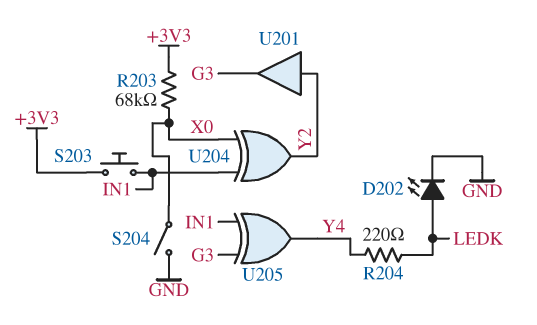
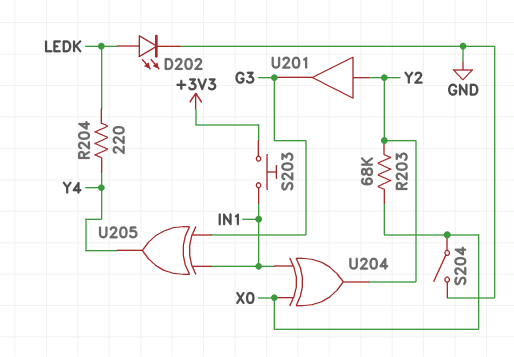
R203: 68k (+3V3, X0) -> 68k (X0, Y2)

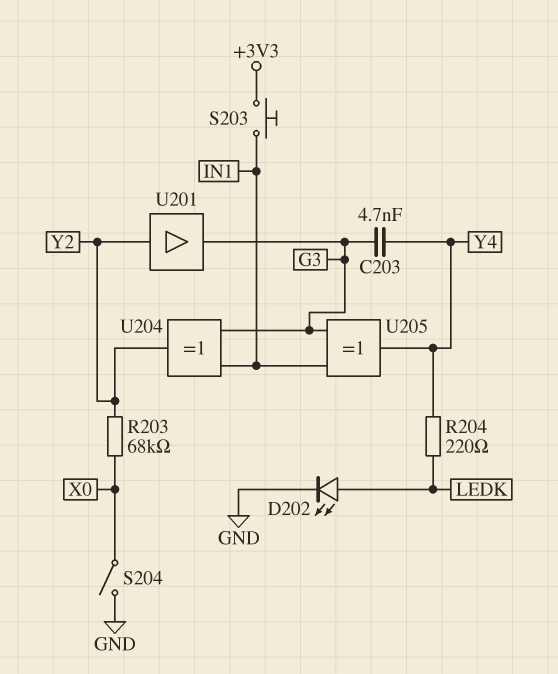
C203: none -> 4.7nF (G3, Y4)
U204: XOR (in IN1, in X0, out Y2) -> XOR (in G3, in IN1, out Y2)

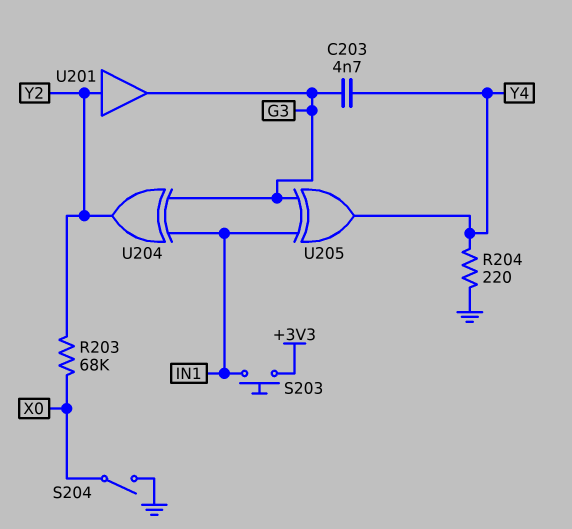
D202: LED (A LEDK, K GND) -> none
R204: 220 (LEDK, Y4) -> 220 (GND, Y4)

